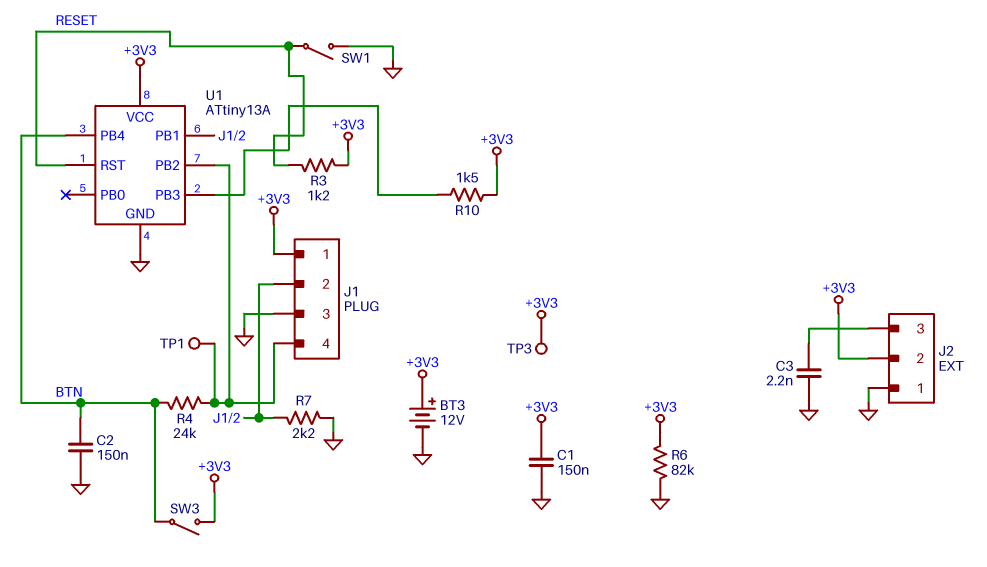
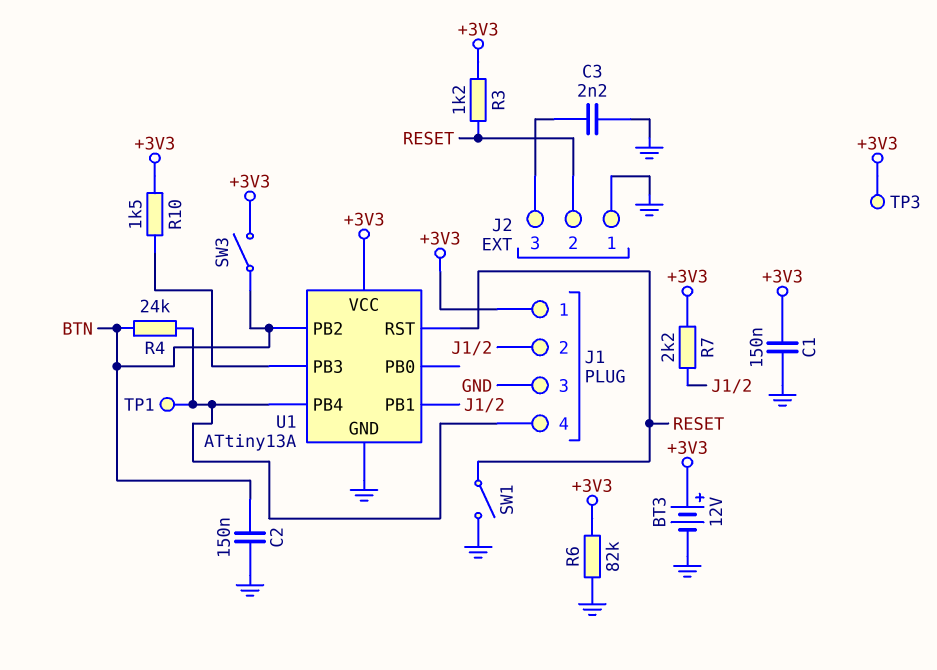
J2 pin 2: +3V3 -> RESET
R7: 2.2k (GND, J1/2) -> 2.2k (+3V3, J1/2)
U1 pin PB2: J1/4 -> BTN
U1 pin PB4: BTN -> J1/4

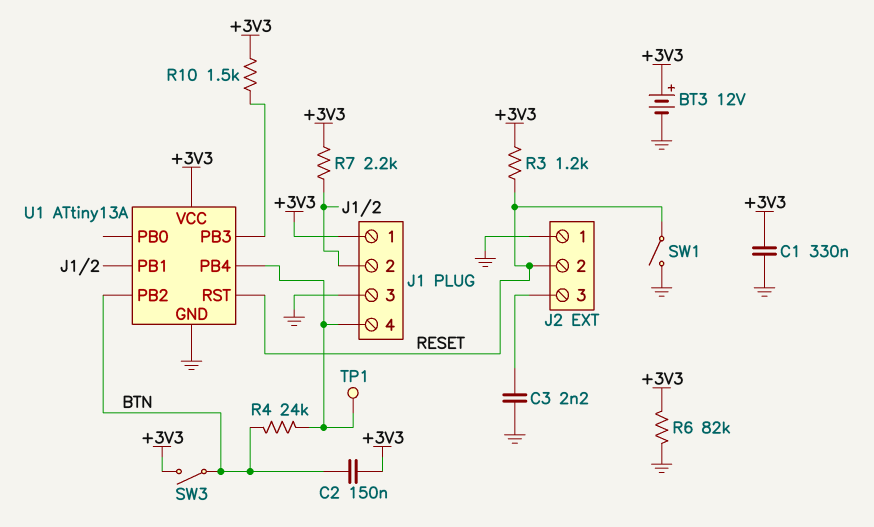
C1: 150nF (+3V3, GND) -> 330nF (+3V3, GND)
C2: 150nF (BTN, GND) -> 150nF (+3V3, BTN)
TP3: test point (+3V3) -> none

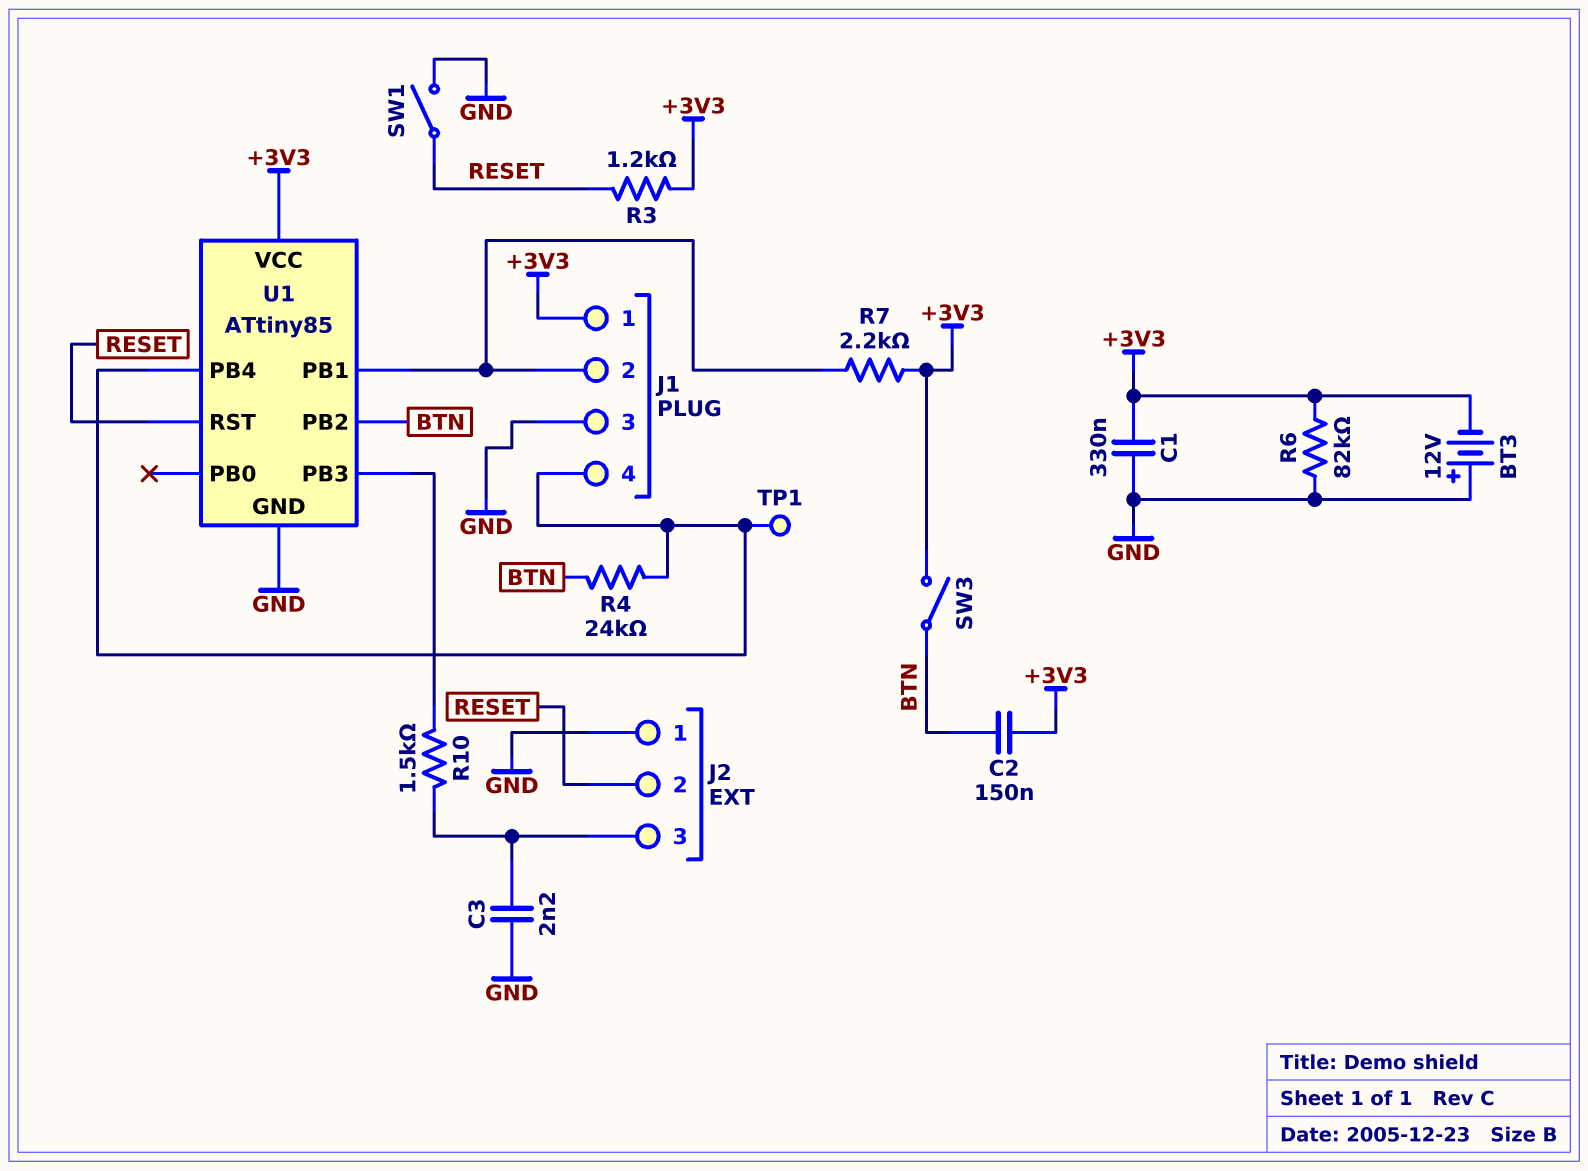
BT3: 12V (plus +3V3, minus GND) -> 12V (plus GND, minus +3V3)
R10: 1.5k (+3V3, U1/PB3) -> 1.5k (J2/3, U1/PB3)
U1: ATtiny13A -> ATtiny85

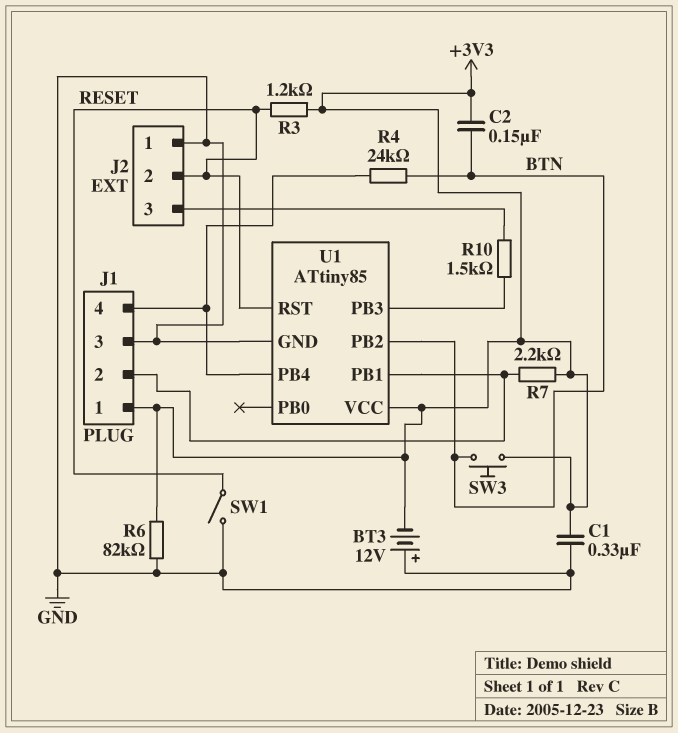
C3: 2.2nF (GND, J2/3) -> none
SW3: switch (+3V3, BTN) -> button (+3V3, BTN)
TP1: test point (J1/4) -> none

